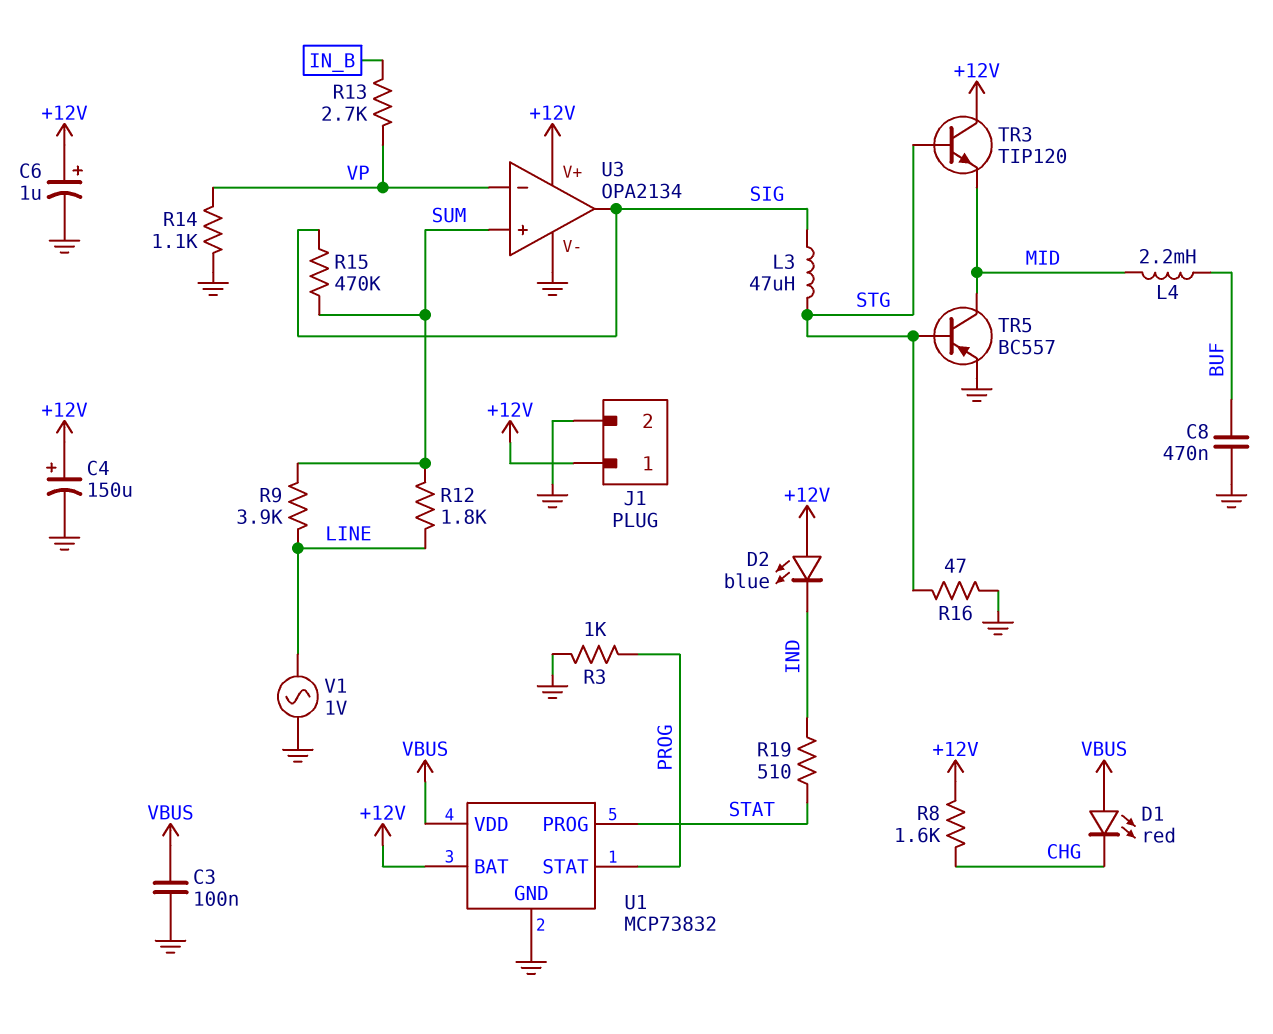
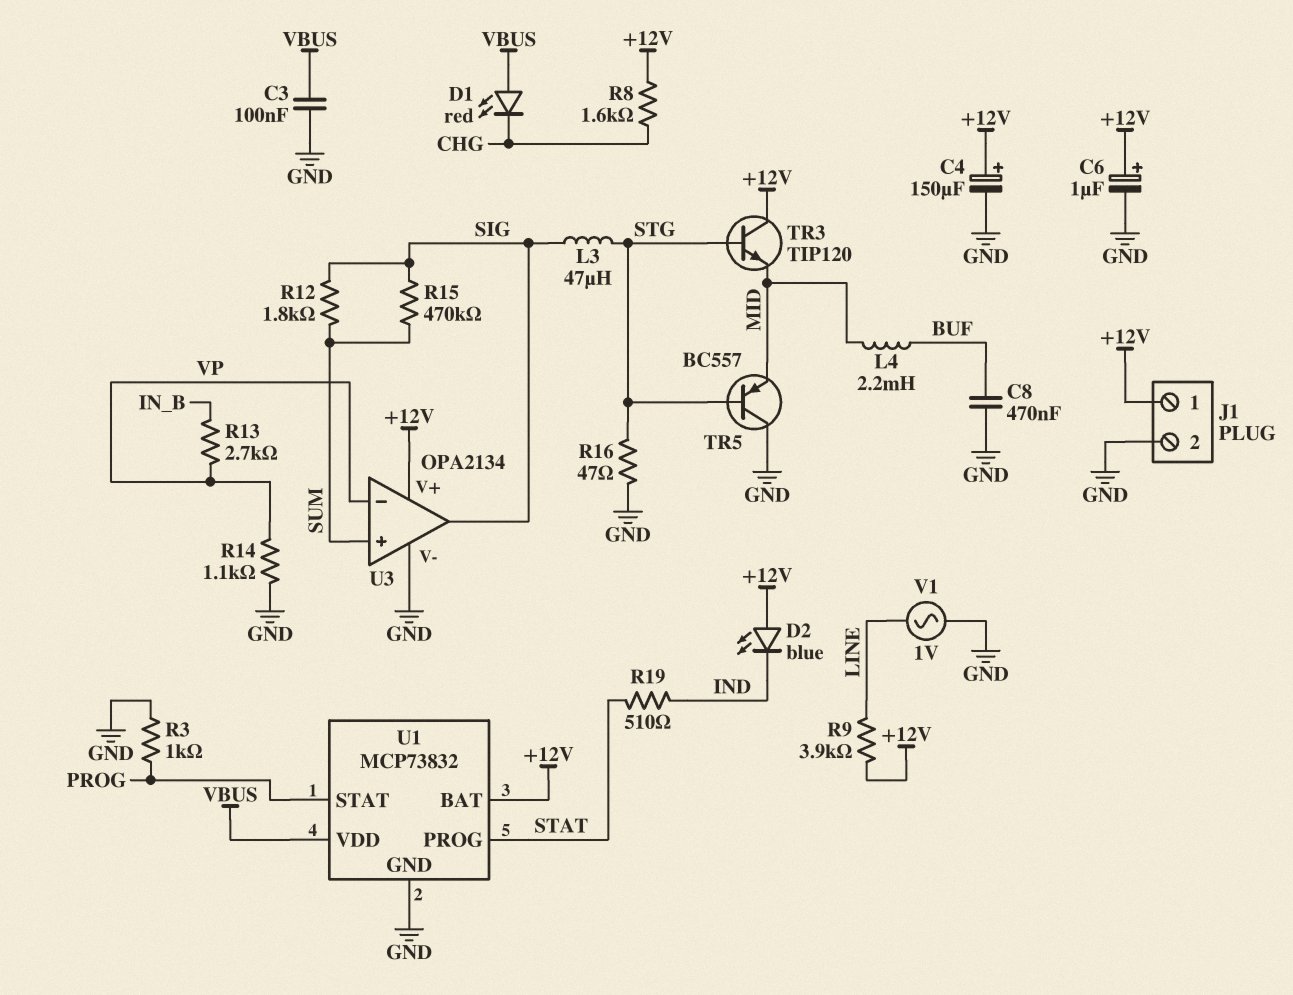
R9: 3.9k (LINE, SUM) -> 3.9k (+12V, LINE)
R12: 1.8k (LINE, SUM) -> 1.8k (SIG, SUM)
TR5: PNP BC557 (B STG, C MID, E GND) -> PNP BC557 (B STG, C GND, E MID)

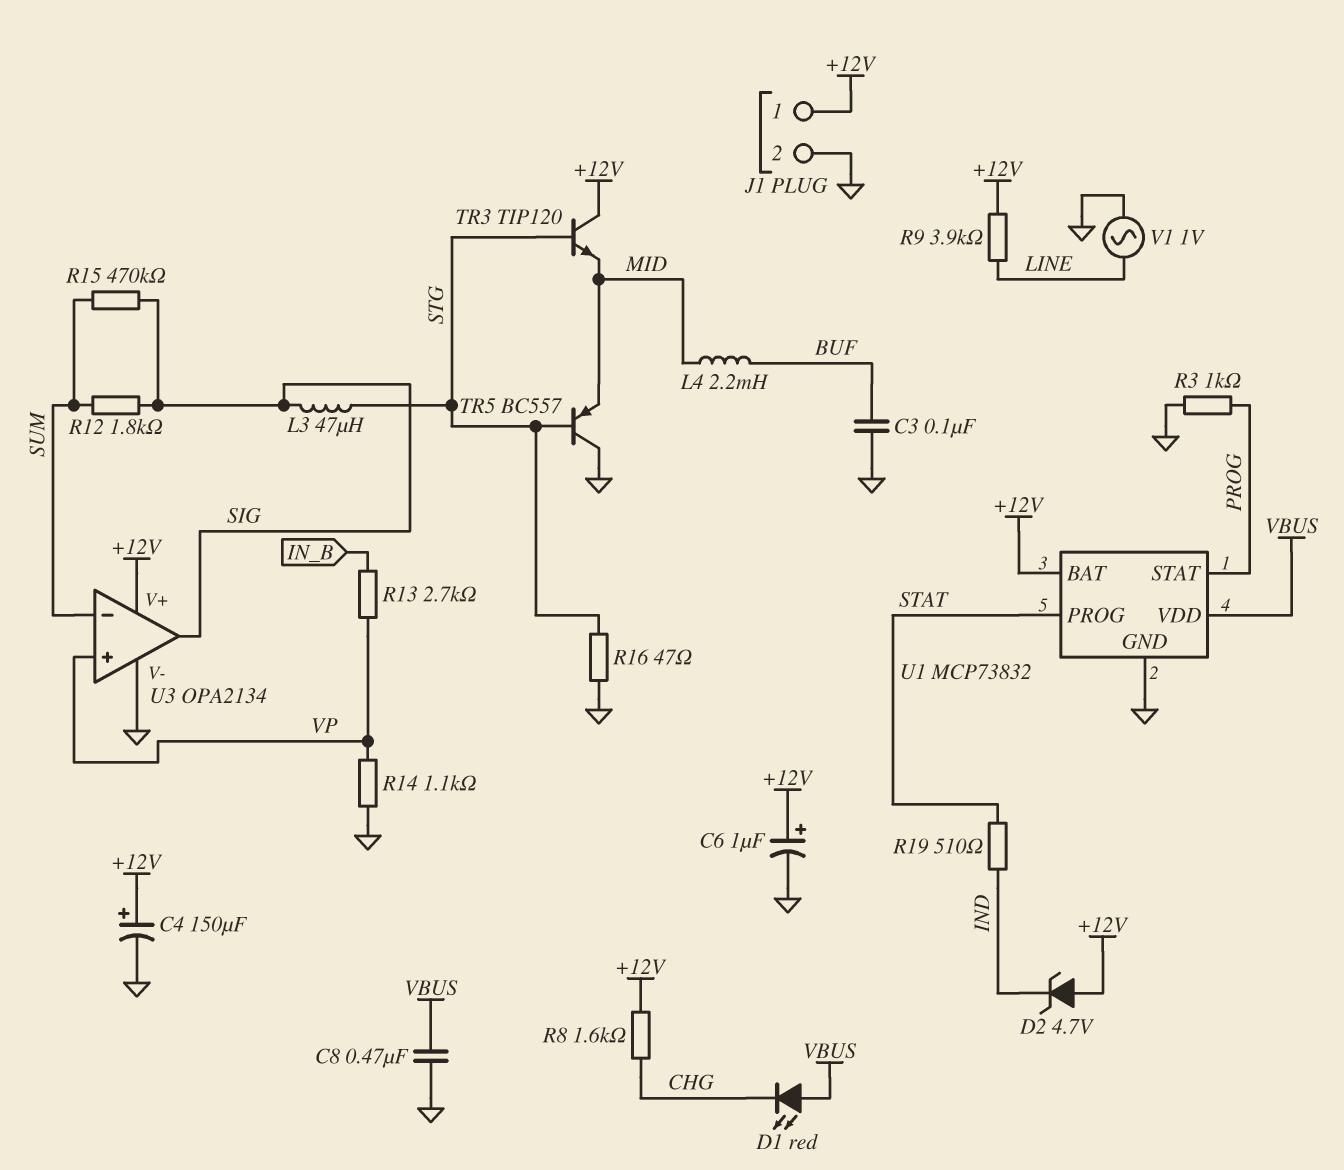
C3: 100nF (GND, VBUS) -> 100nF (BUF, GND)
C8: 470nF (BUF, GND) -> 470nF (GND, VBUS)
D2: LED blue (A +12V, K IND) -> zener 4.7V (A +12V, K IND)
U3 pin in+: SUM -> VP
U3 pin in-: VP -> SUM

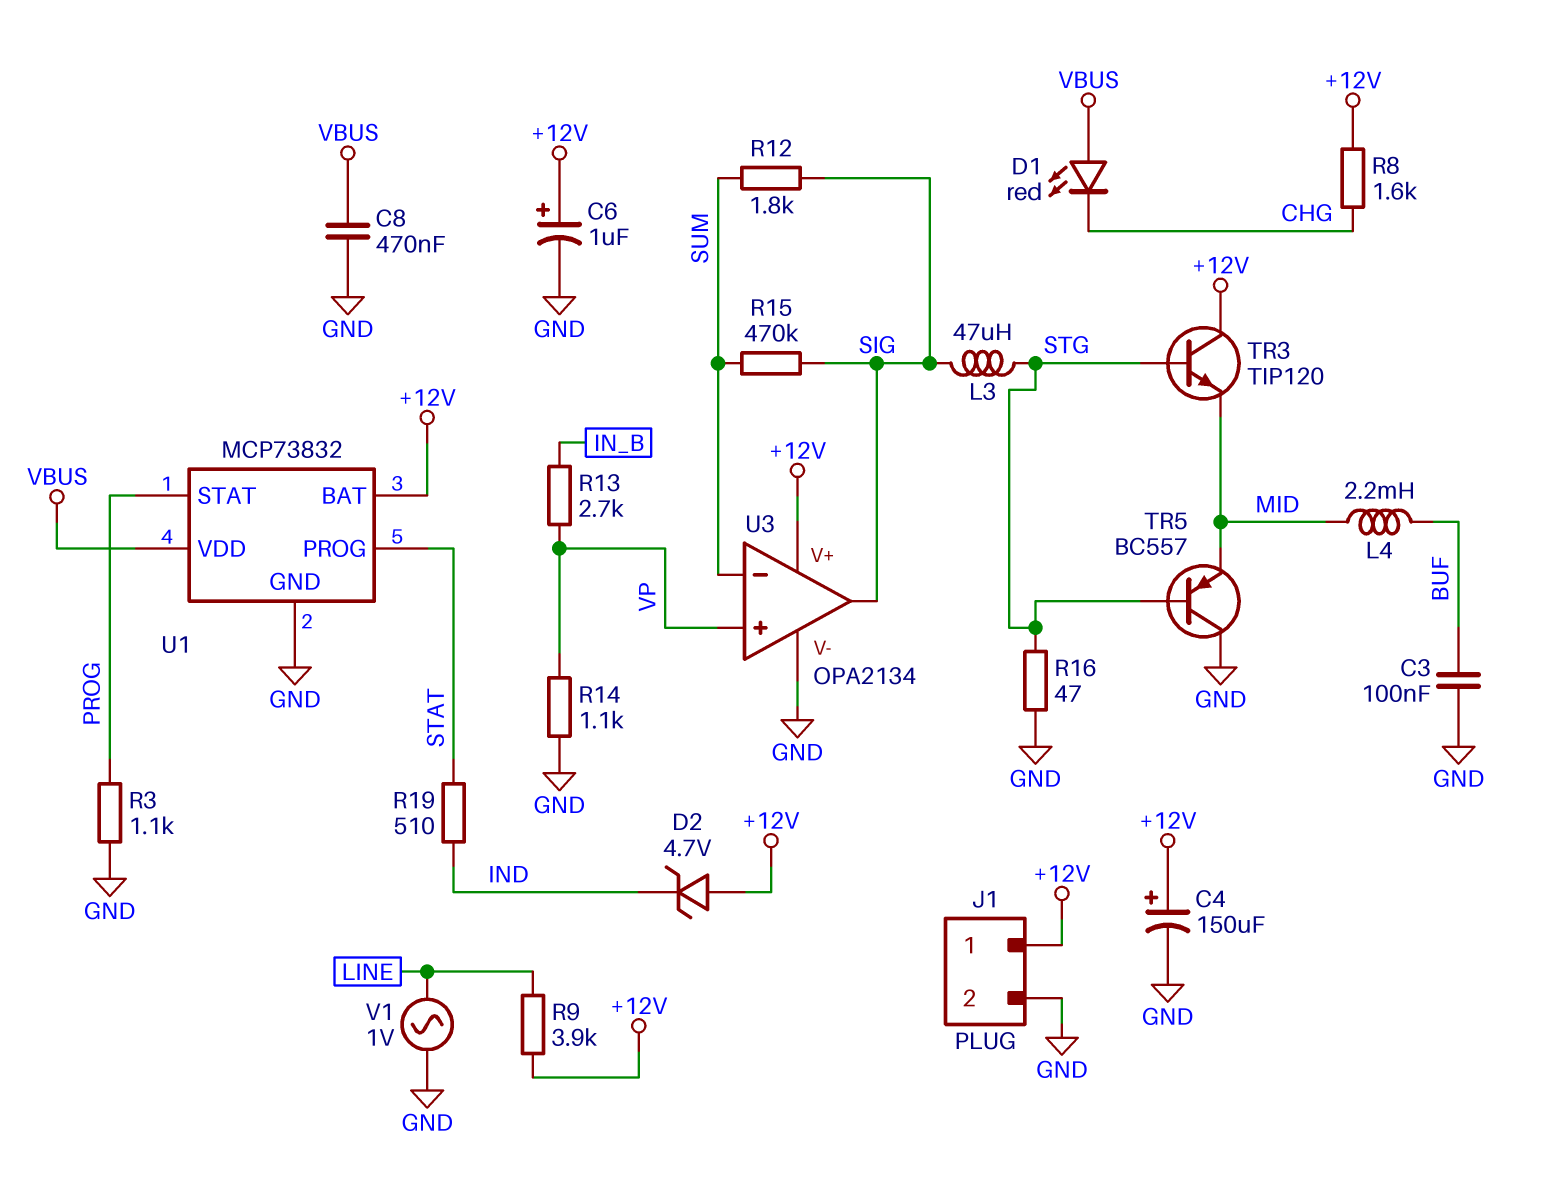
R3: 1k (GND, PROG) -> 1.1k (GND, PROG)

